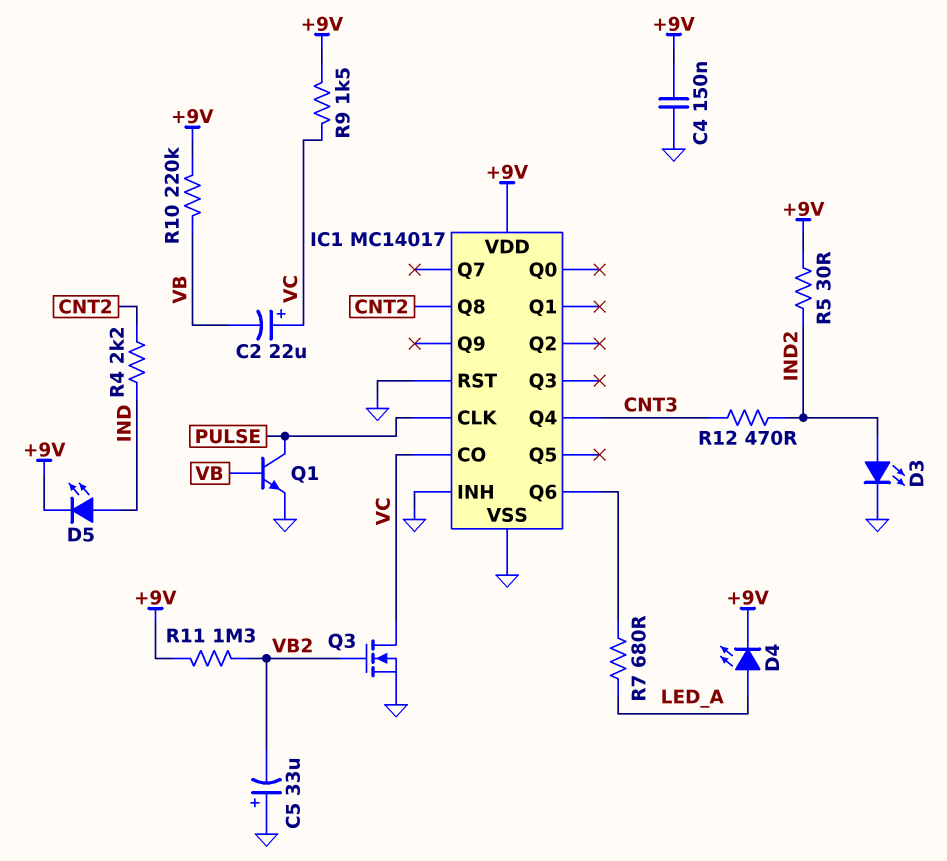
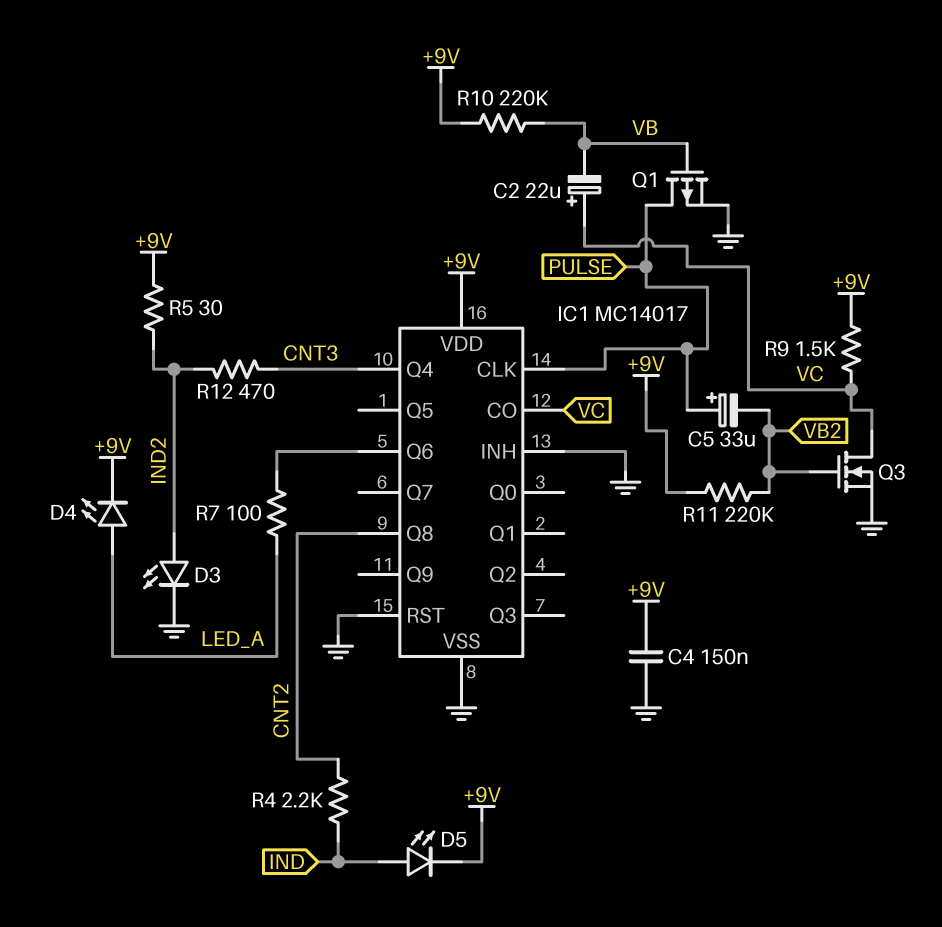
C5: 33uF (plus GND, minus VB2) -> 33uF (plus PULSE, minus VB2)
Q1: NPN (B VB, C PULSE, E GND) -> PMOS (G VB, D PULSE, S GND)
R7: 680 (IC1/Q6, LED_A) -> 100 (IC1/Q6, LED_A)
R11: 1.3M (+9V, VB2) -> 220k (+9V, VB2)

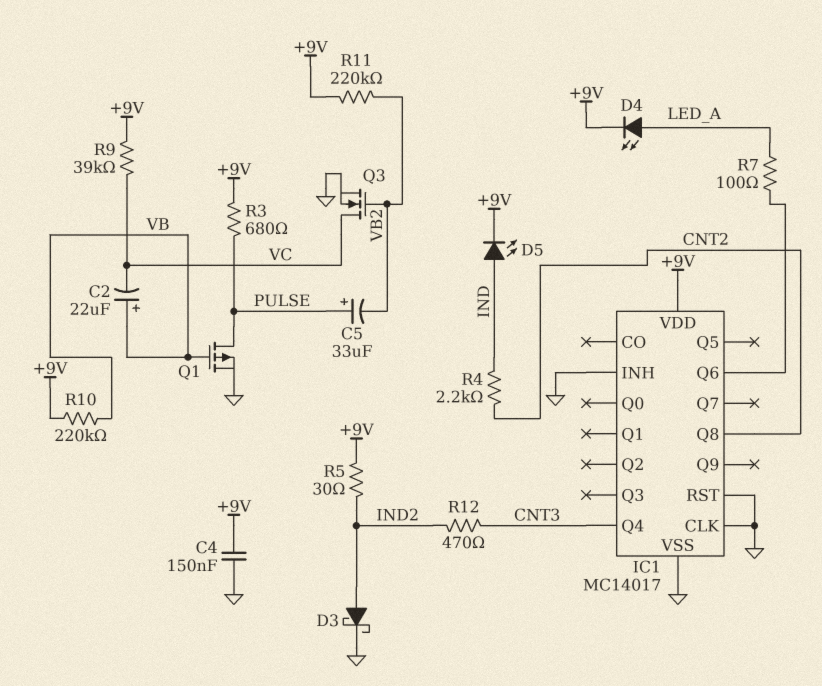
C2: 22uF (plus VC, minus VB) -> 22uF (plus VB, minus VC)
D3: LED (A IND2, K GND) -> schottky (A IND2, K GND)
IC1 pin CLK: PULSE -> GND
IC1 pin CO: VC -> none
R3: none -> 680 (+9V, PULSE)
R9: 1.5k (+9V, VC) -> 39k (+9V, VC)

